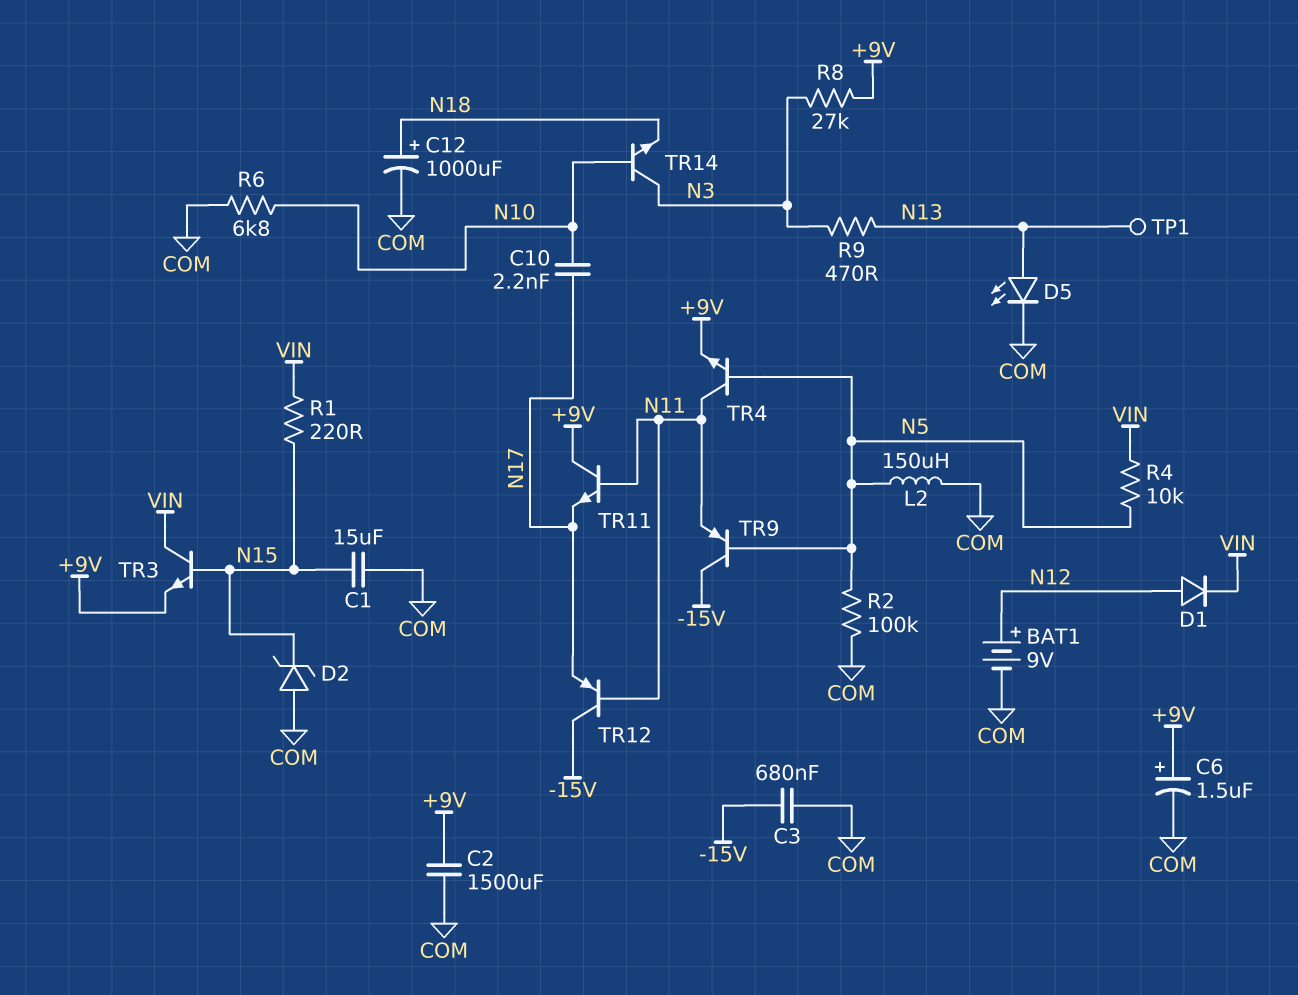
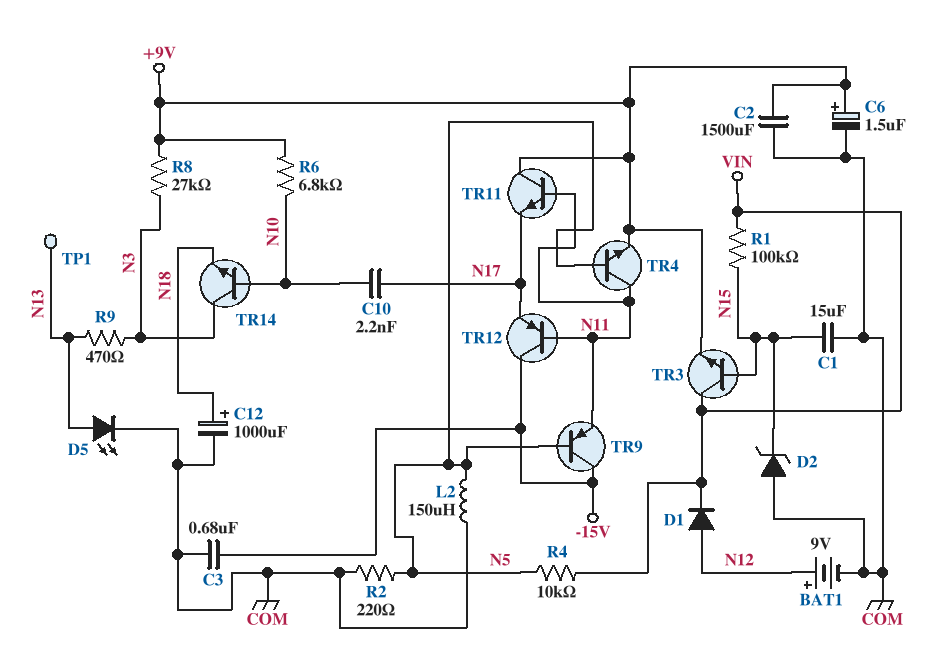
R1: 220 (N15, VIN) -> 100k (N15, VIN)
R2: 100k (COM, N5) -> 220 (COM, N5)
R6: 6.8k (COM, N10) -> 6.8k (+9V, N10)

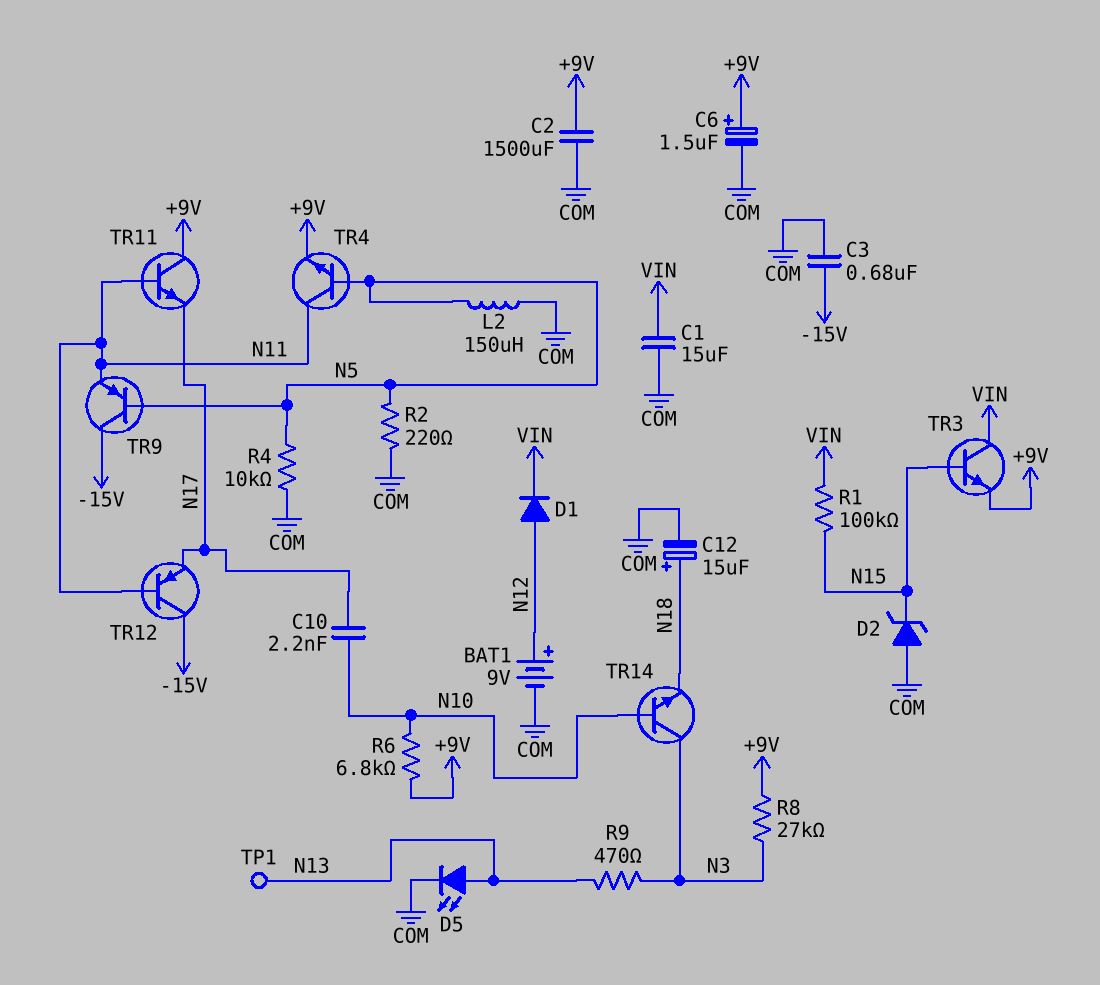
C1: 15uF (COM, N15) -> 15uF (COM, VIN)
C12: 1000uF (plus N18, minus COM) -> 15uF (plus N18, minus COM)
R4: 10k (N5, VIN) -> 10k (COM, N5)

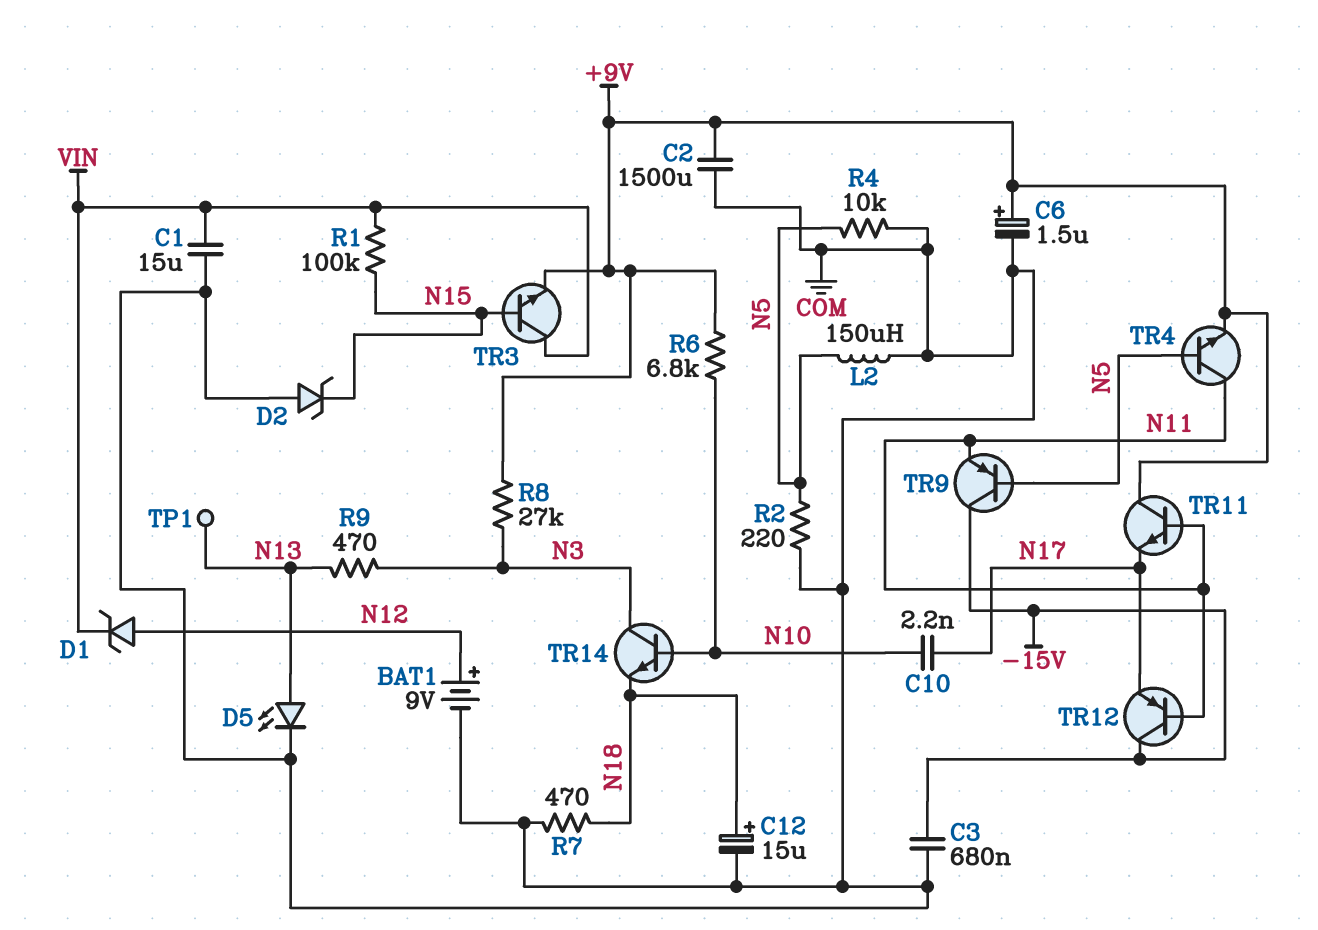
D1: diode (A N12, K VIN) -> zener (A N12, K VIN)
R7: none -> 470 (COM, N18)

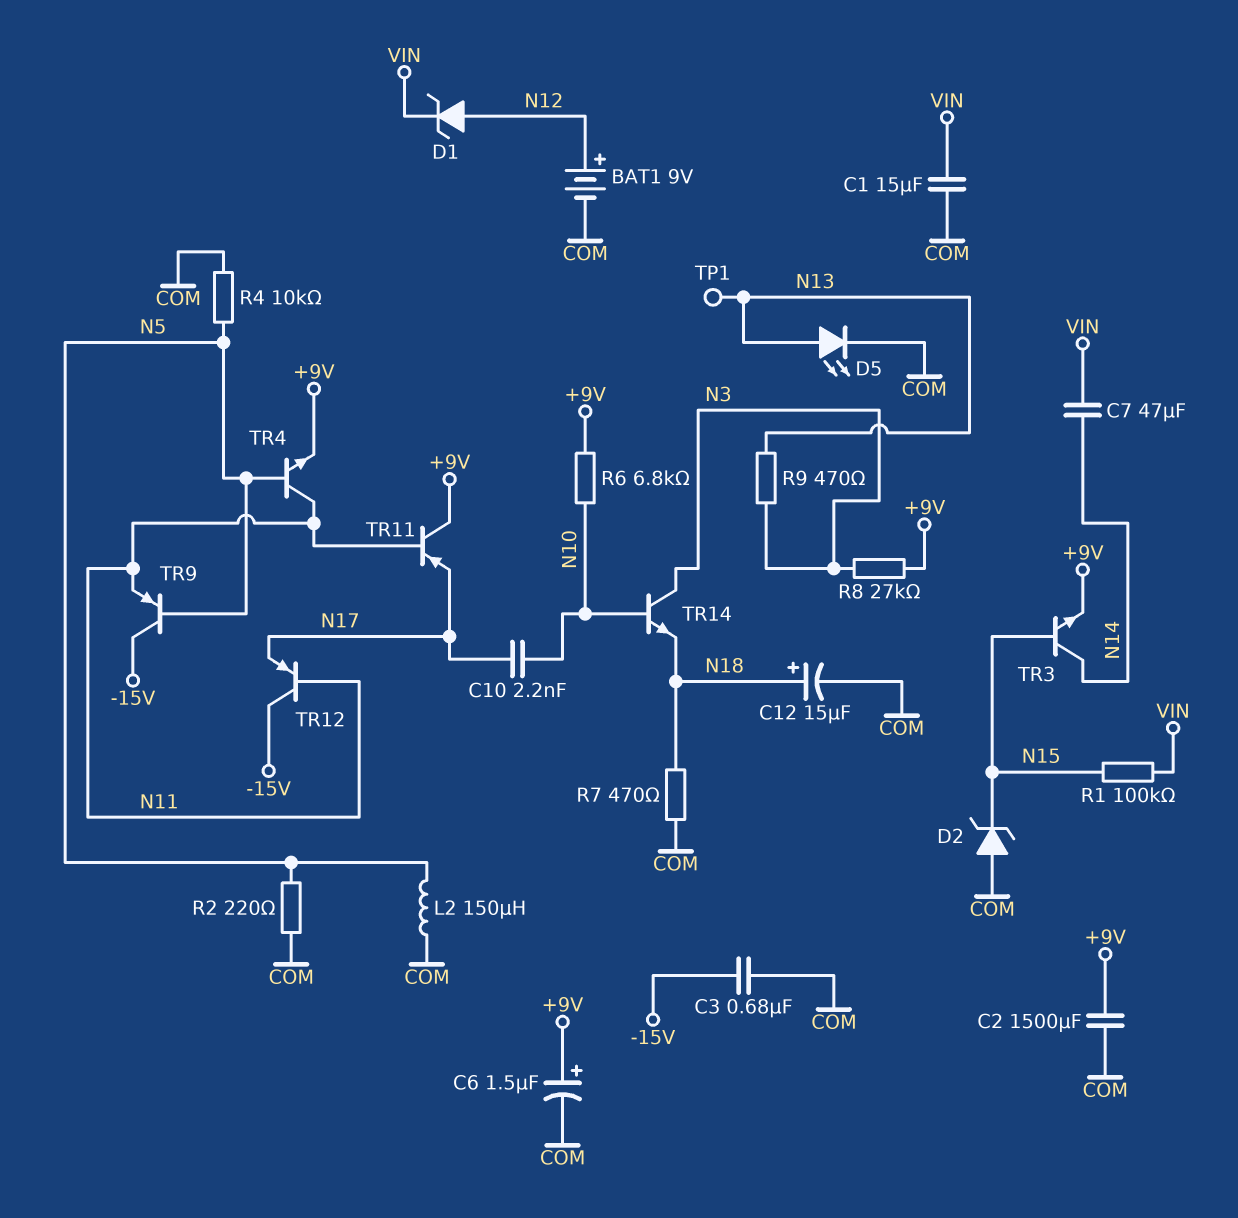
C7: none -> 47uF (N14, VIN)
TR3: NPN (B N15, C VIN, E +9V) -> NPN (B N15, C N14, E +9V)
TR11: NPN (B N11, C +9V, E N17) -> PNP (B N11, C +9V, E N17)

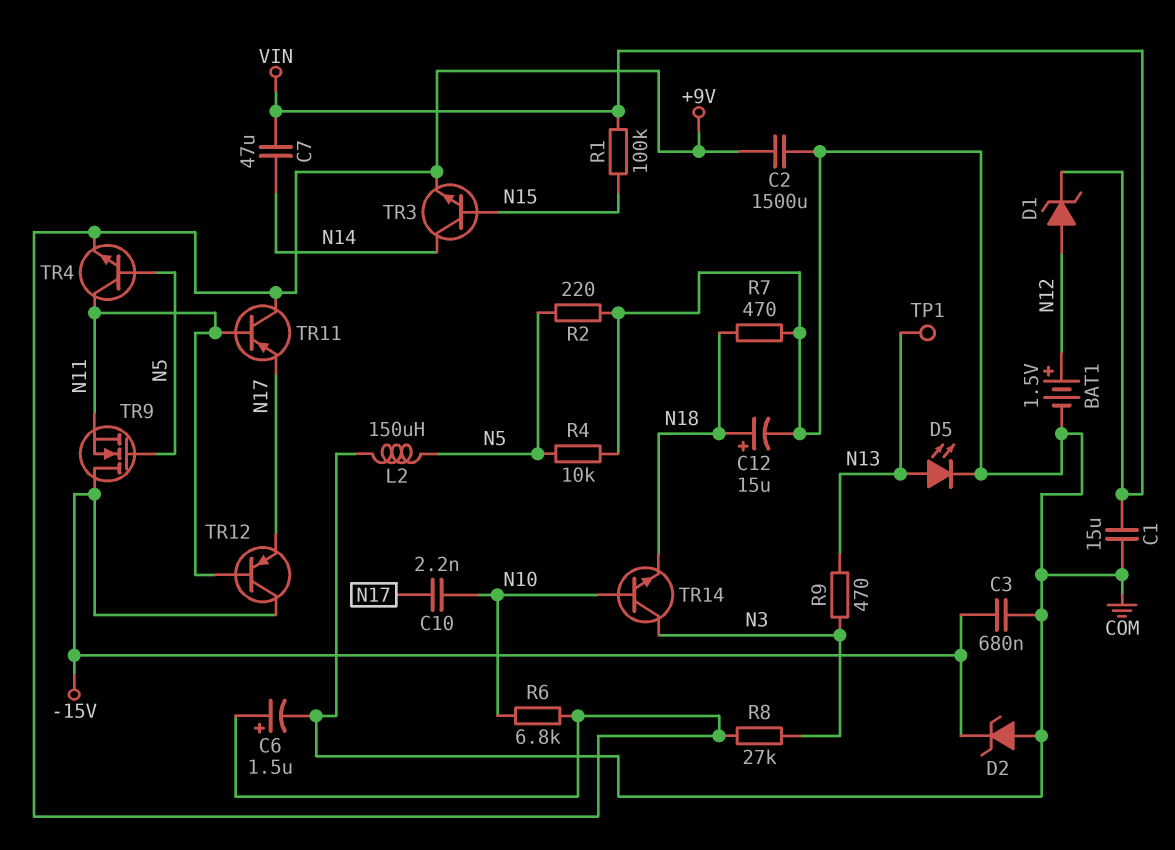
BAT1: 9V (plus N12, minus COM) -> 1.5V (plus N12, minus COM)
D2: zener (A COM, K N15) -> zener (A COM, K -15V)
TR9: PNP (B N5, C -15V, E N11) -> NMOS (G N5, D -15V, S N11)

